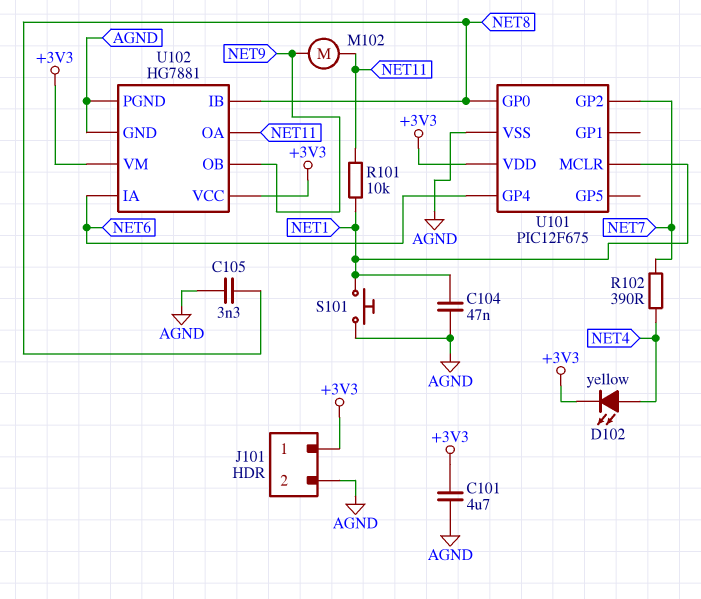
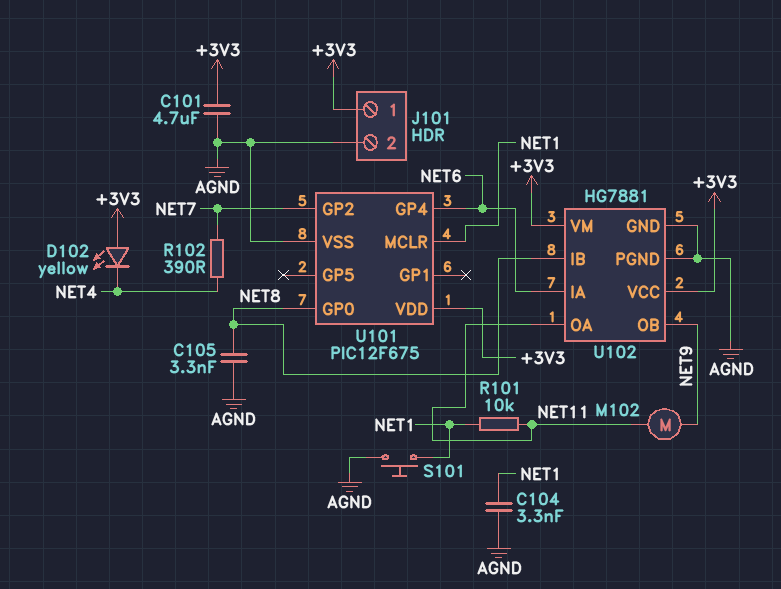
C104: 47nF (AGND, NET1) -> 3.3nF (AGND, NET1)
D102: LED yellow (A NET4, K +3V3) -> LED yellow (A +3V3, K NET4)

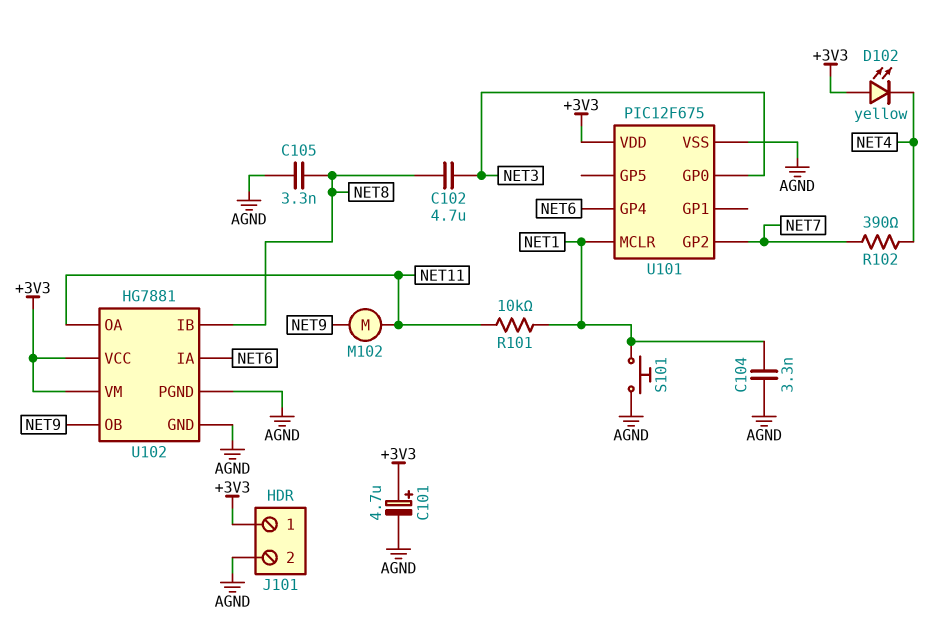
C101: 4.7uF (+3V3, AGND) -> 4.7uF (plus +3V3, minus AGND)
C102: none -> 4.7uF (NET3, NET8)
U101 pin GP0: NET8 -> NET3

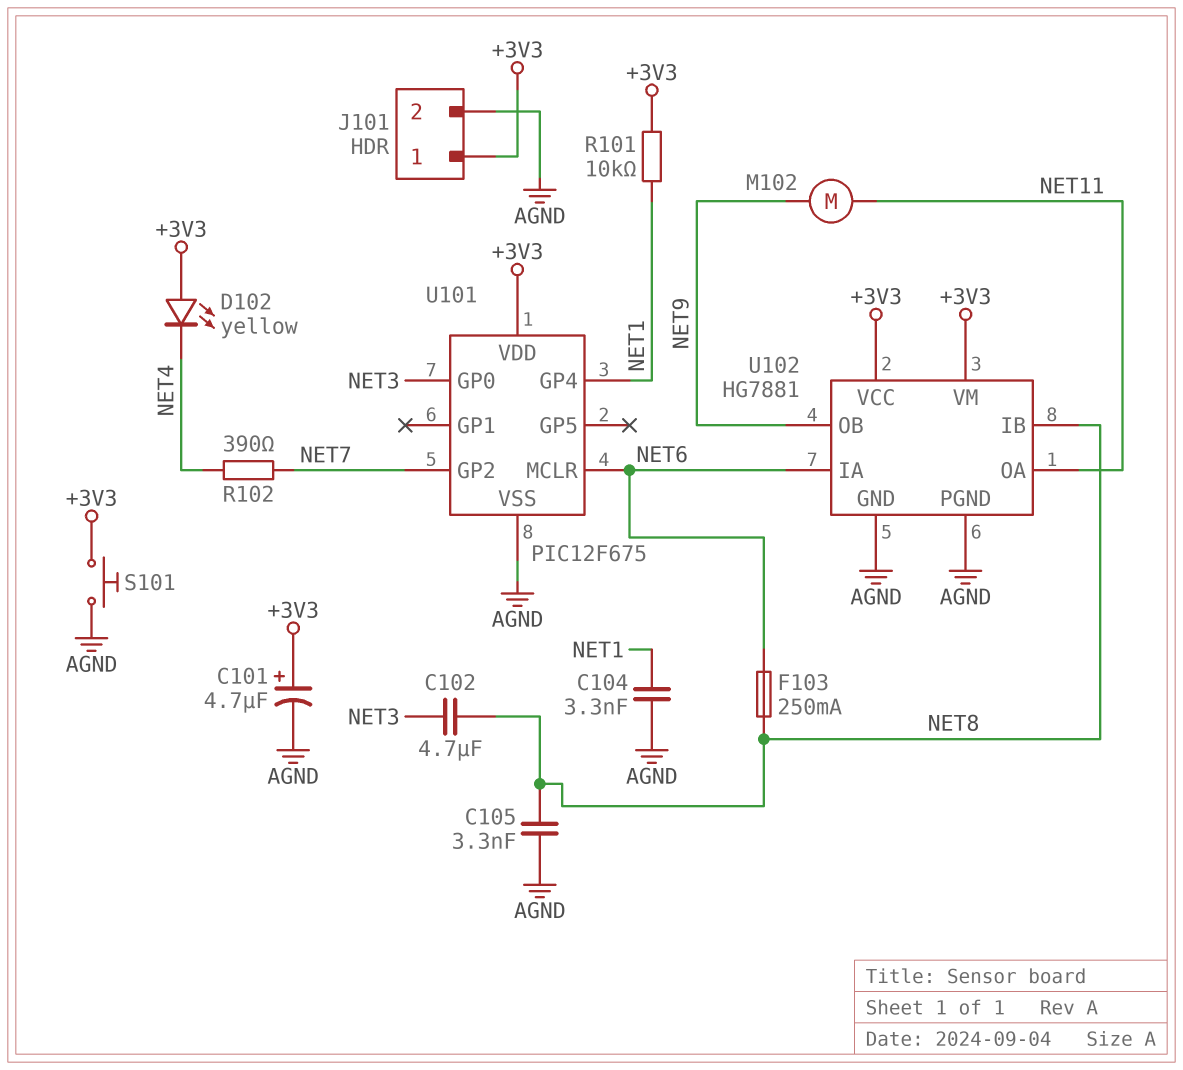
F103: none -> 250mA (NET6, NET8)
R101: 10k (NET1, NET11) -> 10k (+3V3, NET1)
S101: button (AGND, NET1) -> button (+3V3, AGND)
U101 pin GP4: NET6 -> NET1
U101 pin MCLR: NET1 -> NET6

